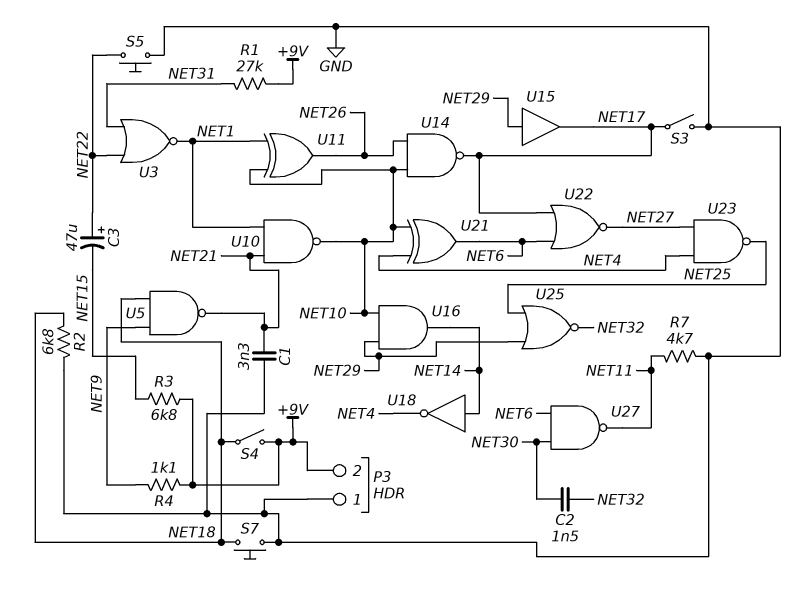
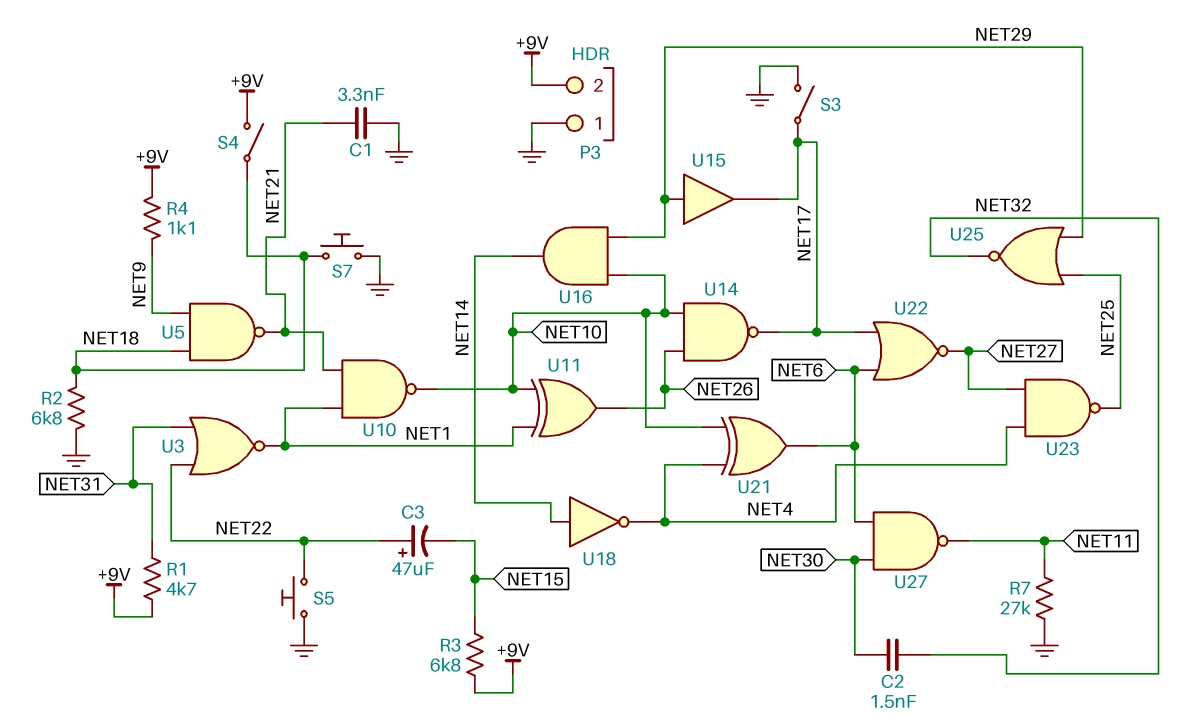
R1: 27k (+9V, NET31) -> 4.7k (+9V, NET31)
R7: 4.7k (GND, NET11) -> 27k (GND, NET11)

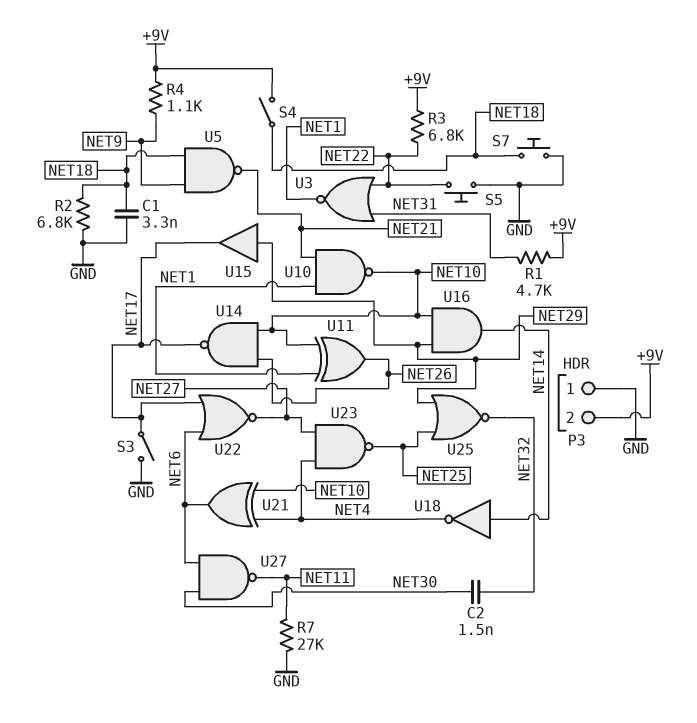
C1: 3.3nF (GND, NET21) -> 3.3nF (GND, NET18)
C3: 47uF (plus NET22, minus NET15) -> none
R3: 6.8k (+9V, NET15) -> 6.8k (+9V, NET22)

